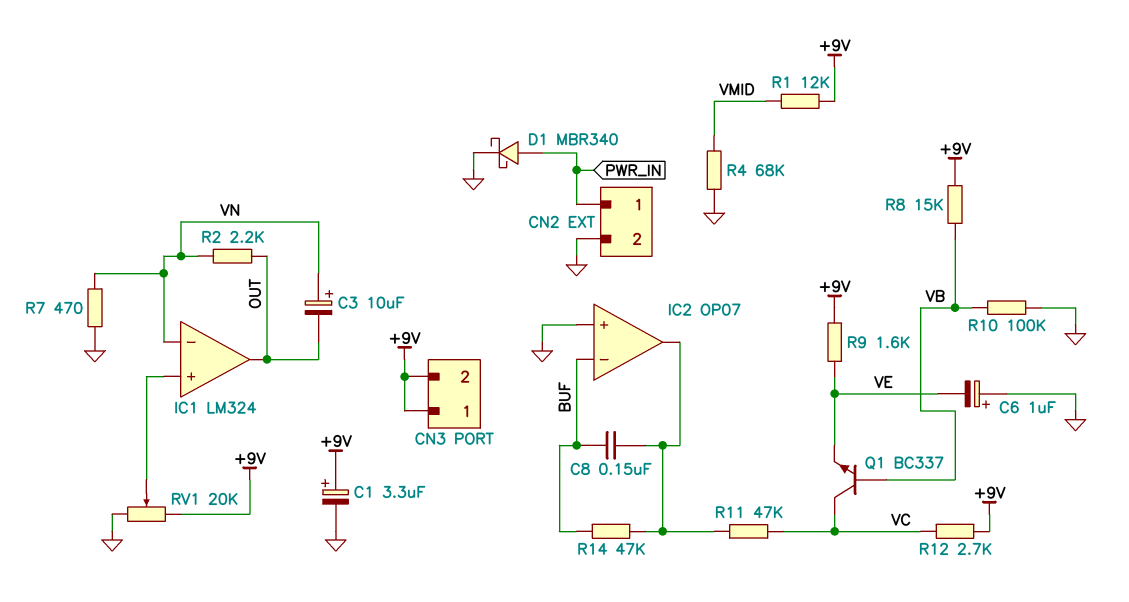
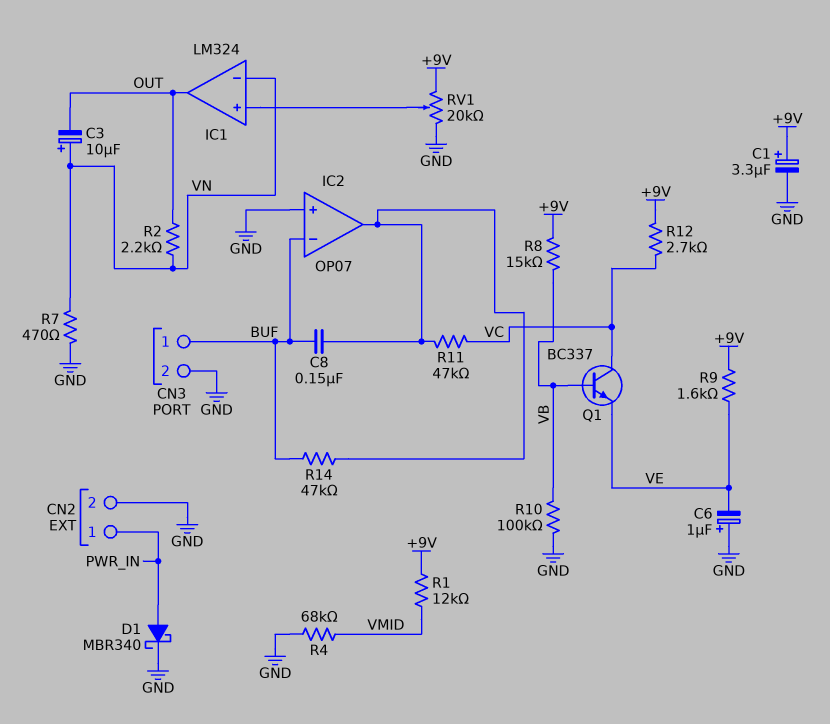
CN3 pin 1: +9V -> BUF
CN3 pin 2: +9V -> GND

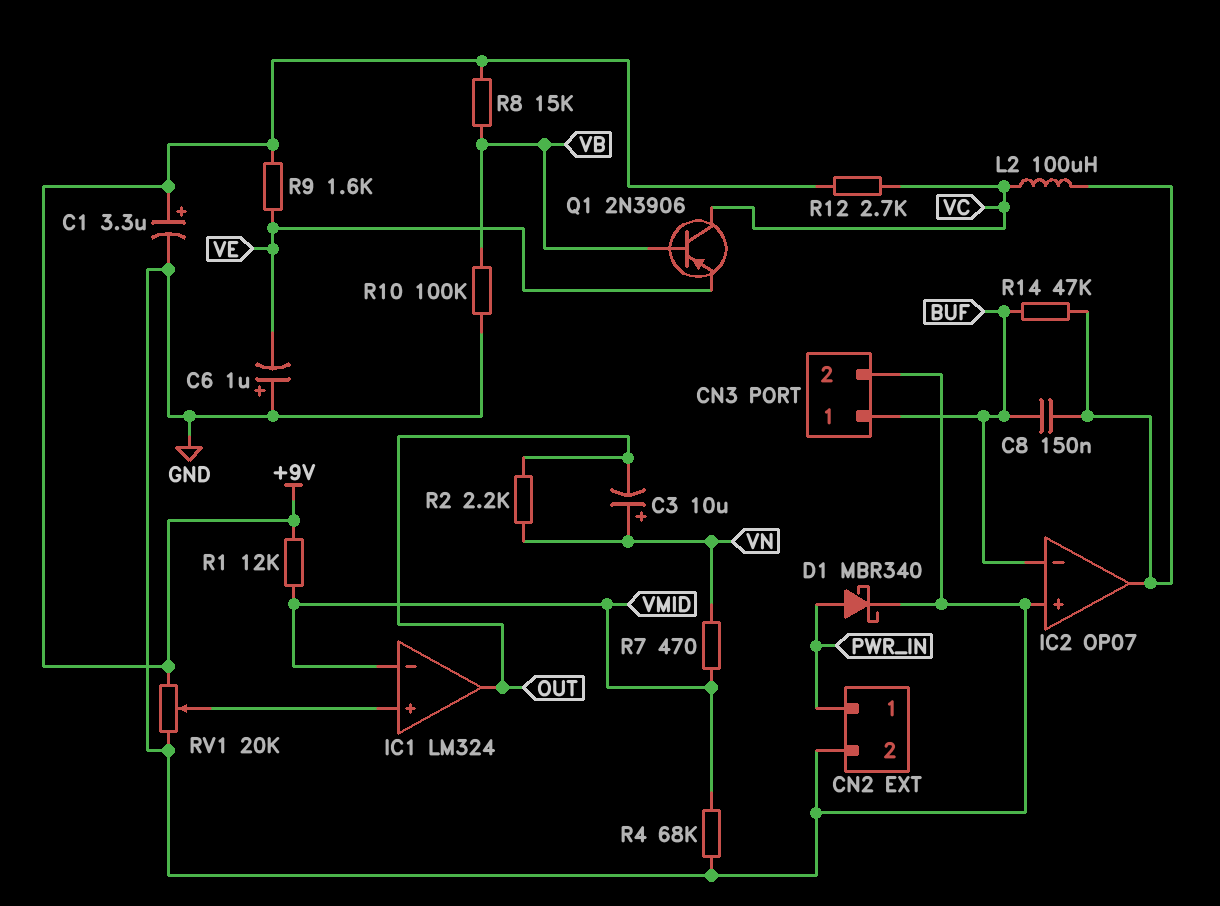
IC1 pin in-: VN -> VMID
L2: none -> 100uH (IC2/out, VC)
Q1: NPN BC337 (B VB, C VC, E VE) -> PNP 2N3906 (B VB, C VC, E VE)
R7: 470 (GND, VN) -> 470 (VMID, VN)
R11: 47k (IC2/out, VC) -> none

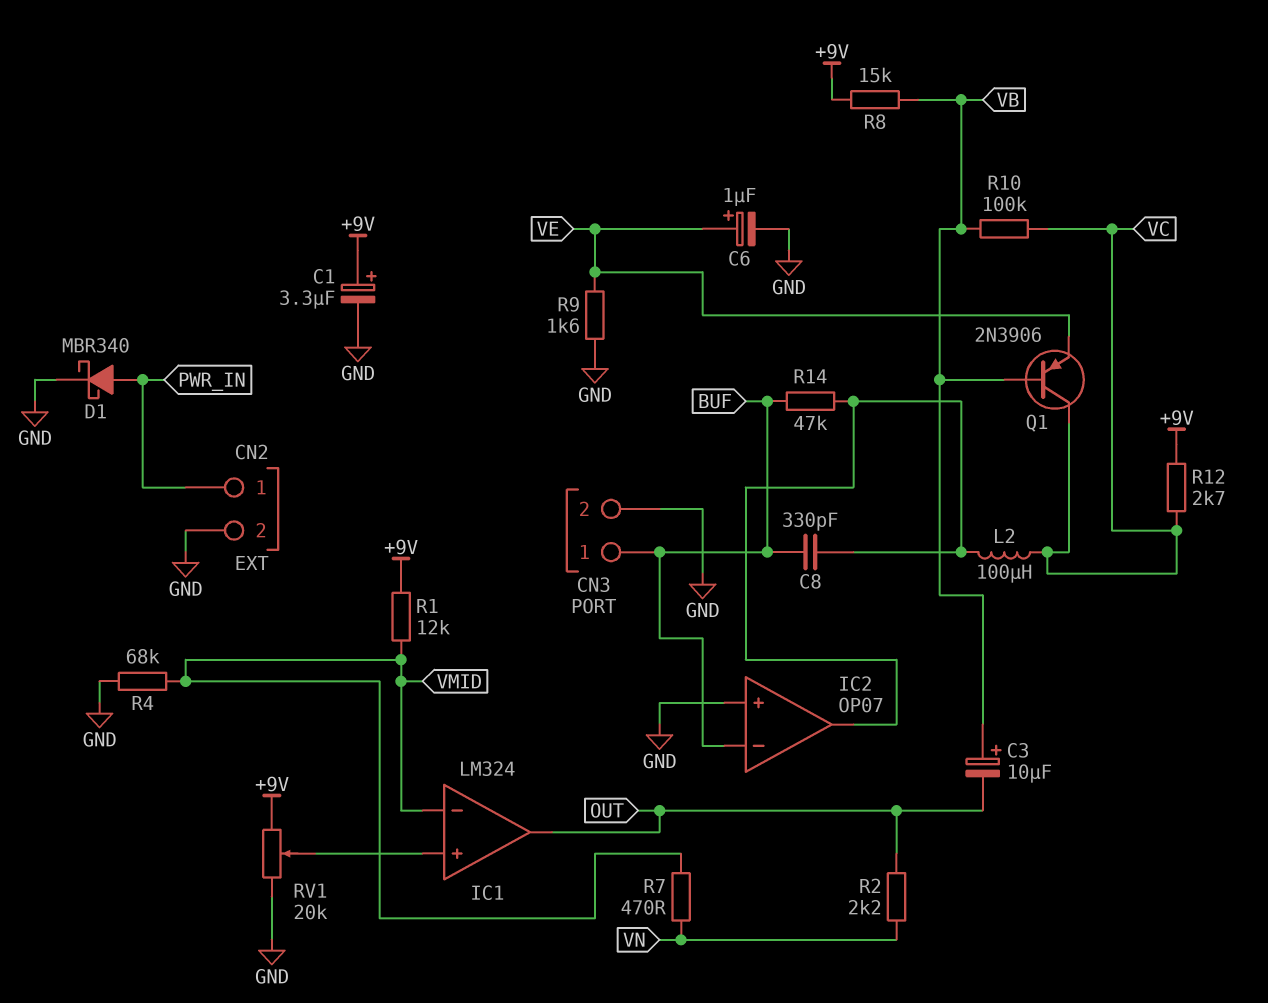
C3: 10uF (plus VN, minus OUT) -> 10uF (plus VB, minus OUT)
C6: 1uF (plus GND, minus VE) -> 1uF (plus VE, minus GND)
C8: 150nF (BUF, IC2/out) -> 330pF (BUF, IC2/out)
R9: 1.6k (+9V, VE) -> 1.6k (GND, VE)
R10: 100k (GND, VB) -> 100k (VB, VC)

